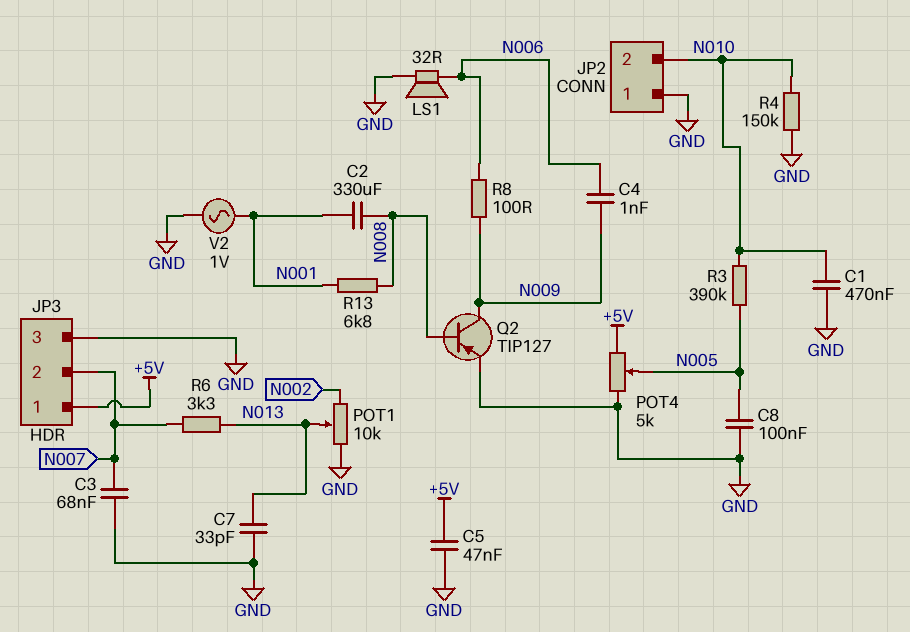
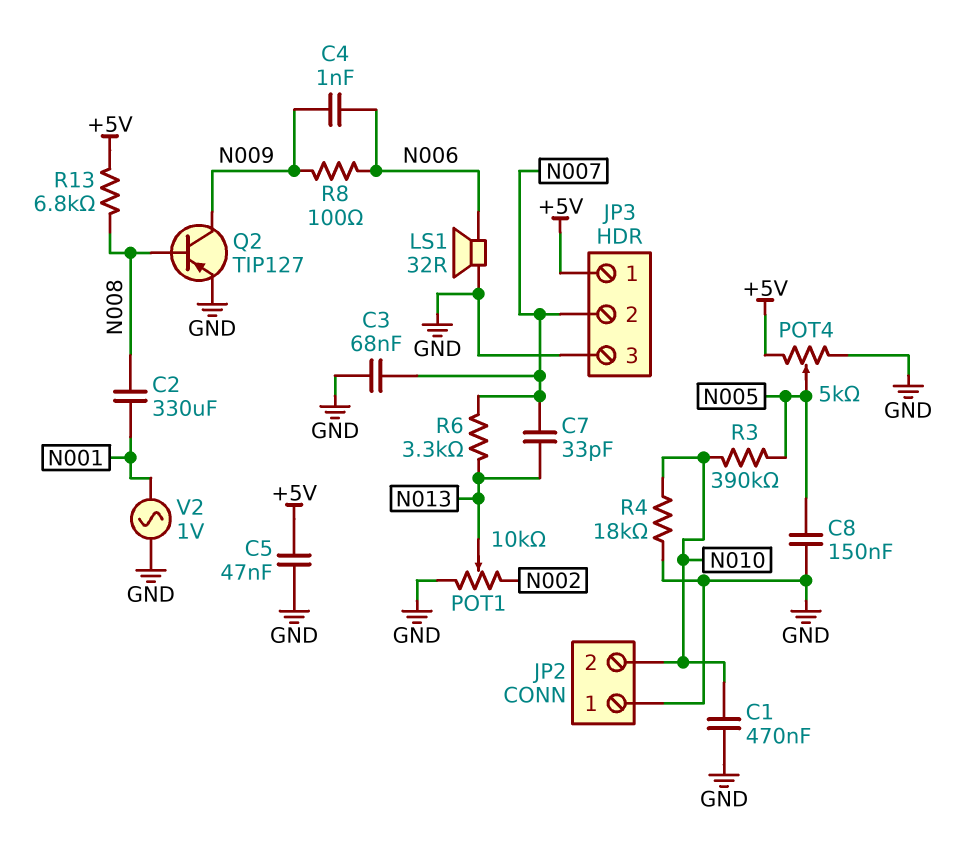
C7: 33pF (GND, N013) -> 33pF (N007, N013)
C8: 100nF (GND, N005) -> 150nF (GND, N005)
R4: 150k (GND, N010) -> 18k (GND, N010)
R13: 6.8k (N001, N008) -> 6.8k (+5V, N008)

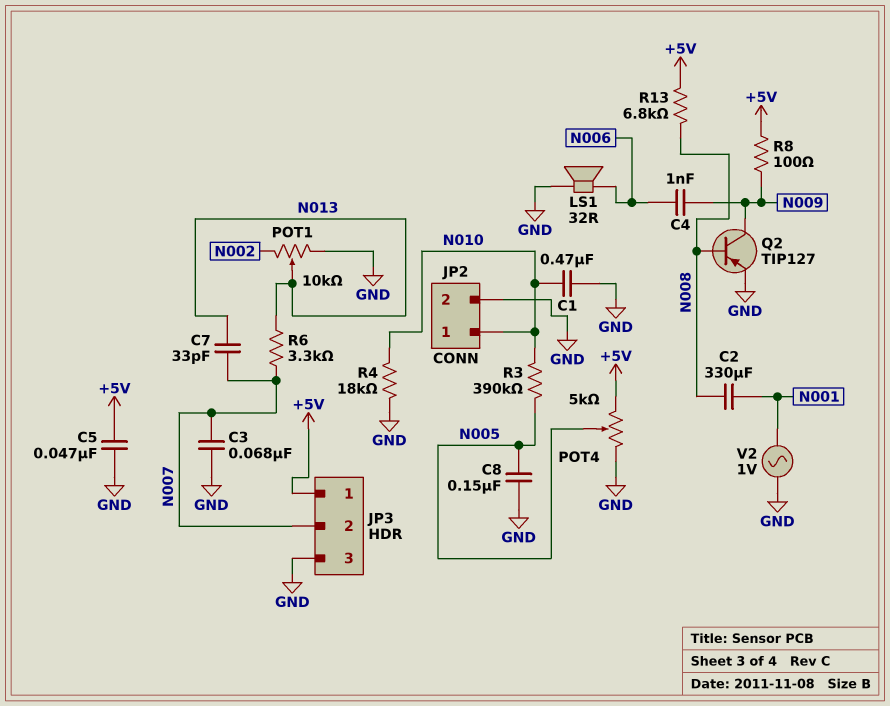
JP2 pin 1: GND -> N010
JP2 pin 2: N010 -> GND
R8: 100 (N006, N009) -> 100 (+5V, N009)

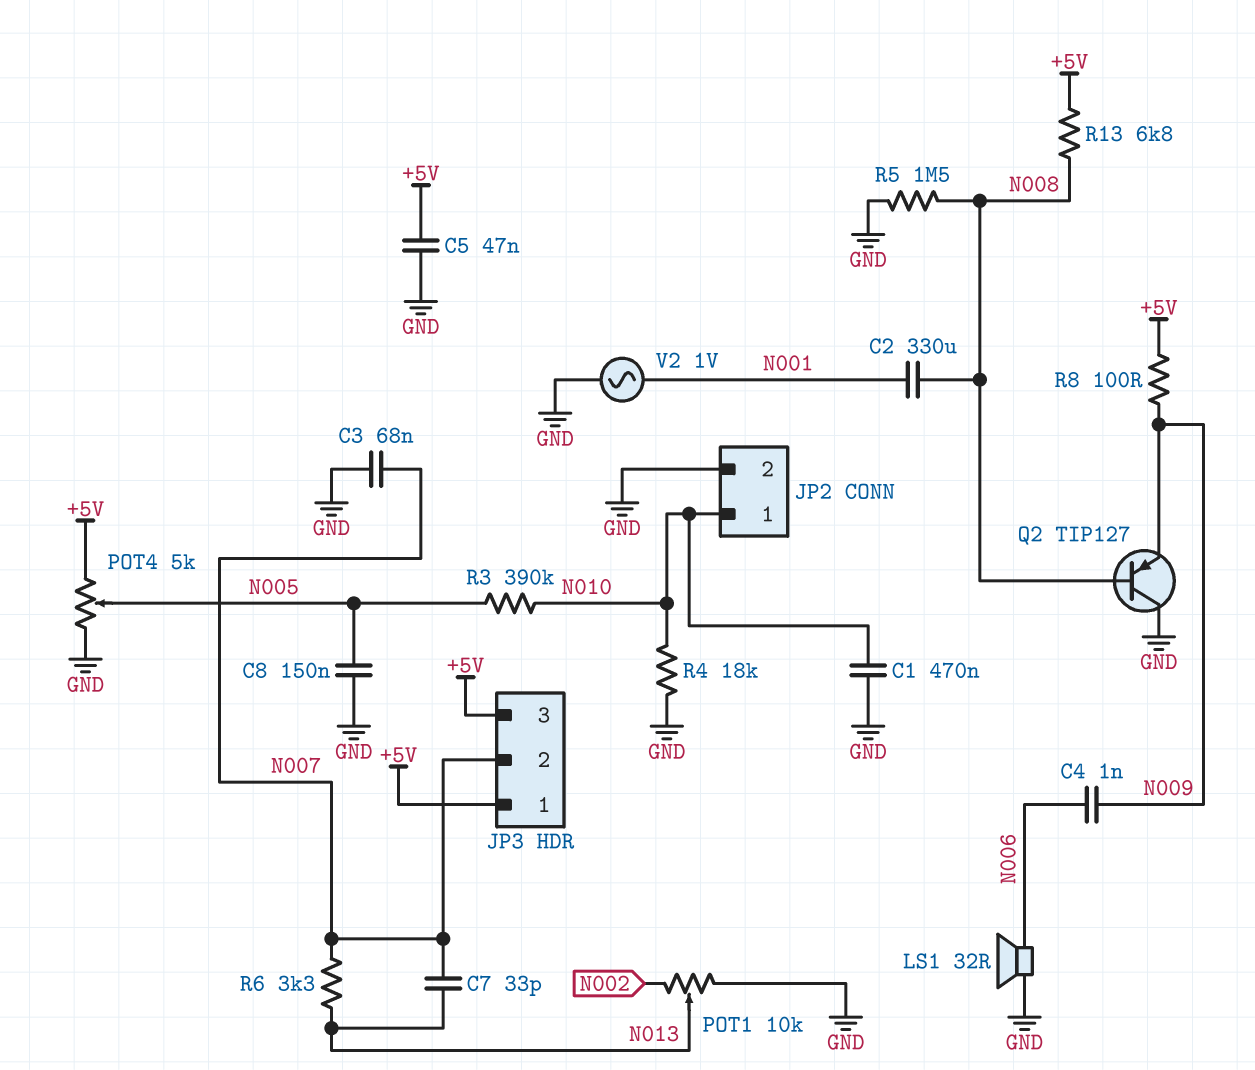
JP3 pin 3: GND -> +5V
Q2: PNP TIP127 (B N008, C N009, E GND) -> PNP TIP127 (B N008, C GND, E N009)
R5: none -> 1.5M (GND, N008)

